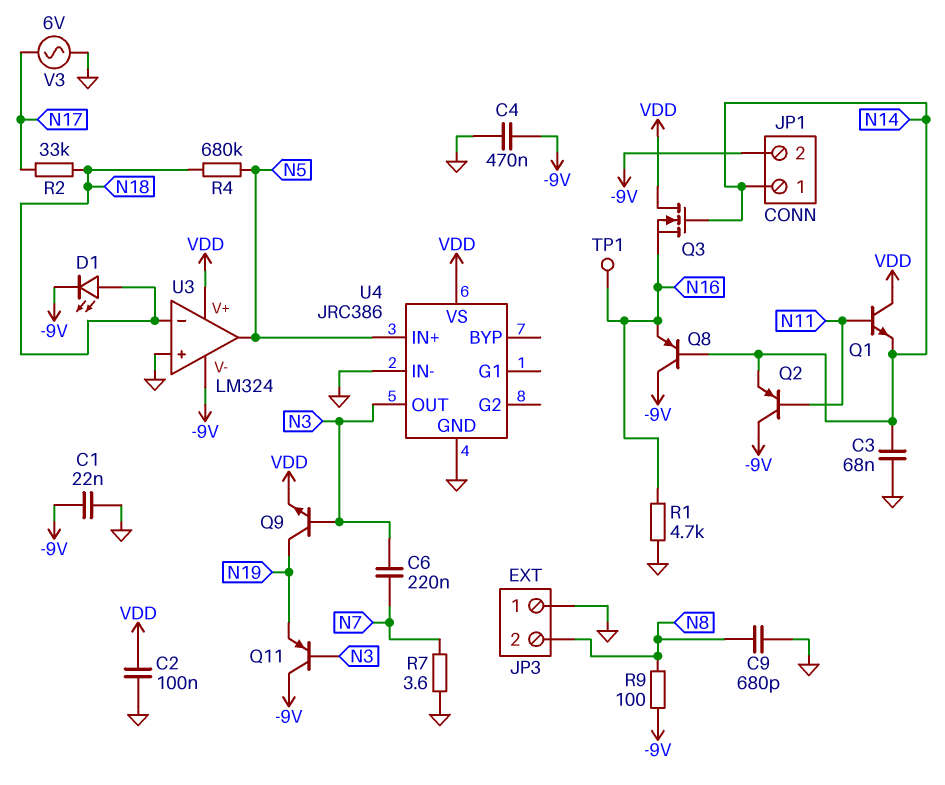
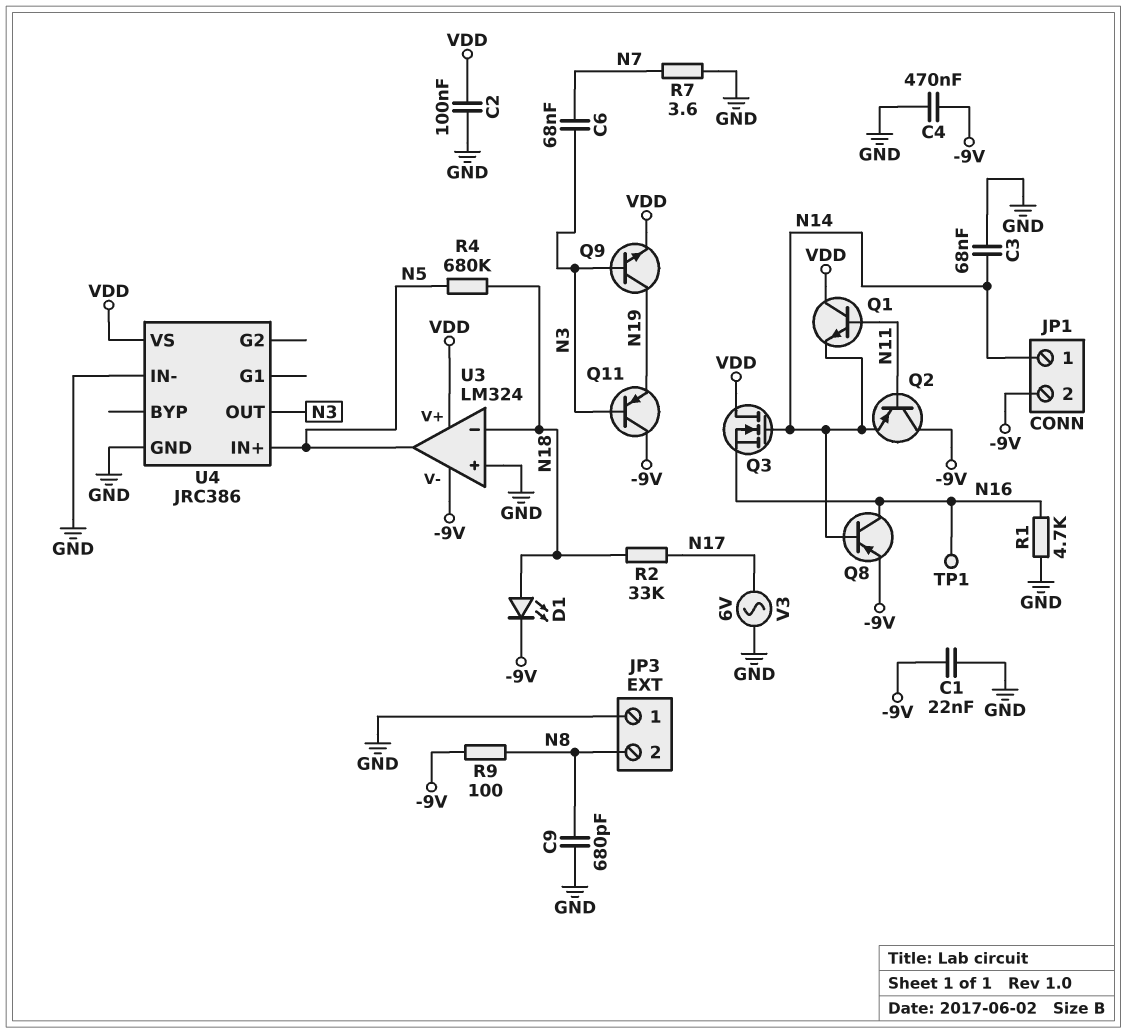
C6: 220nF (N3, N7) -> 68nF (N3, N7)
Q8: PNP (B N14, C -9V, E N16) -> PNP (B N14, C N16, E -9V)

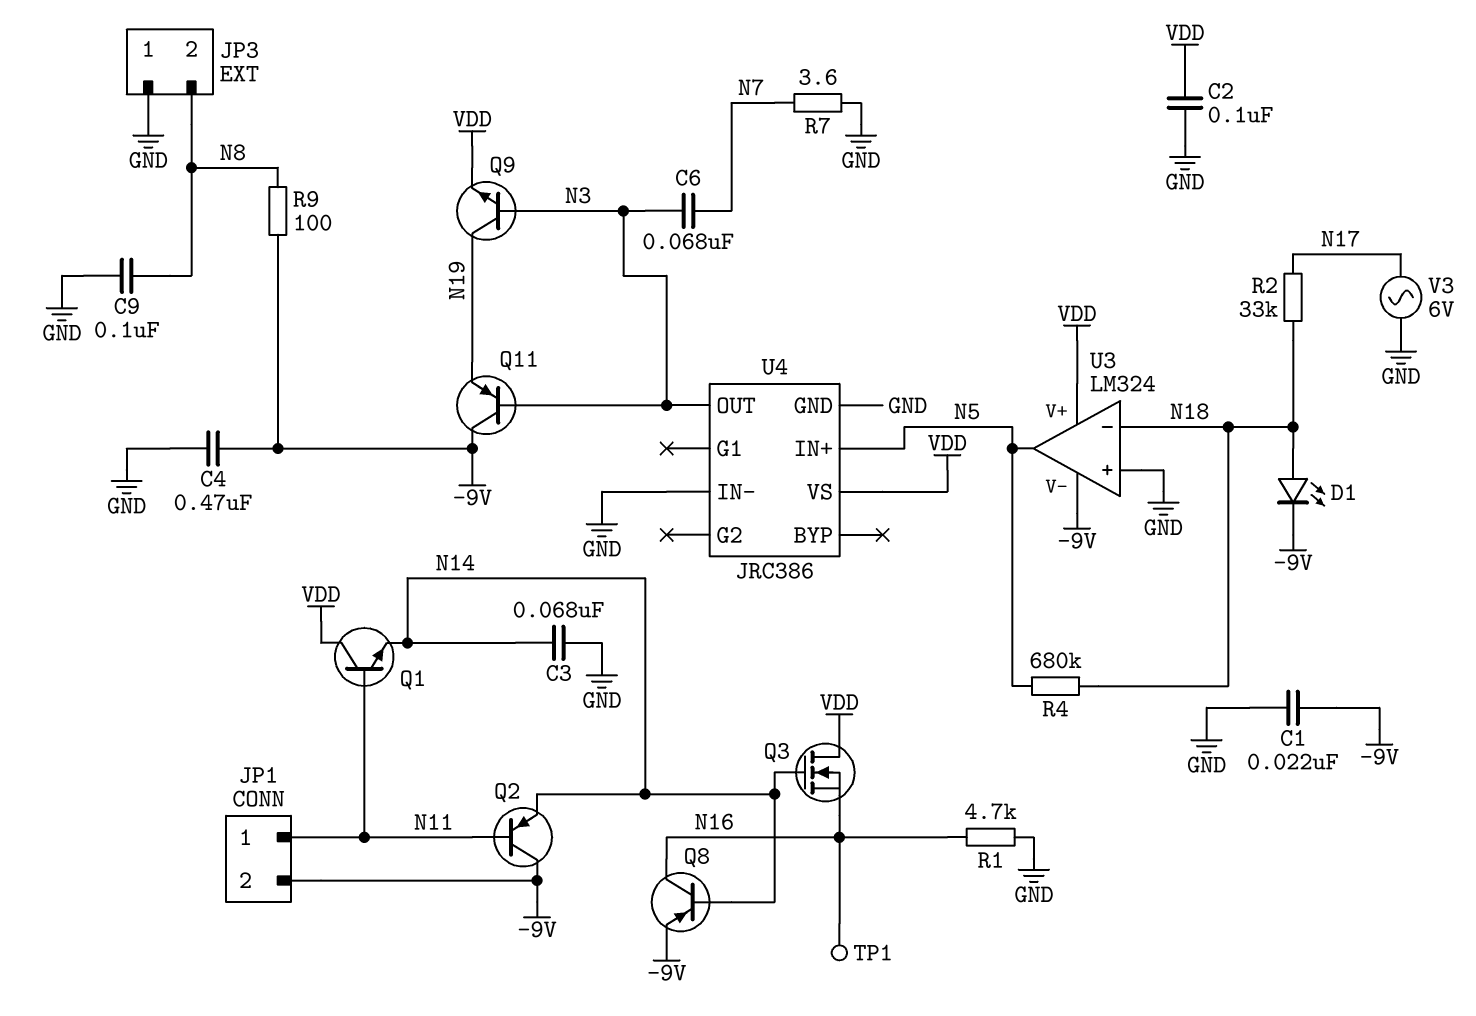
C9: 680pF (GND, N8) -> 100nF (GND, N8)
JP1 pin 1: N14 -> N11

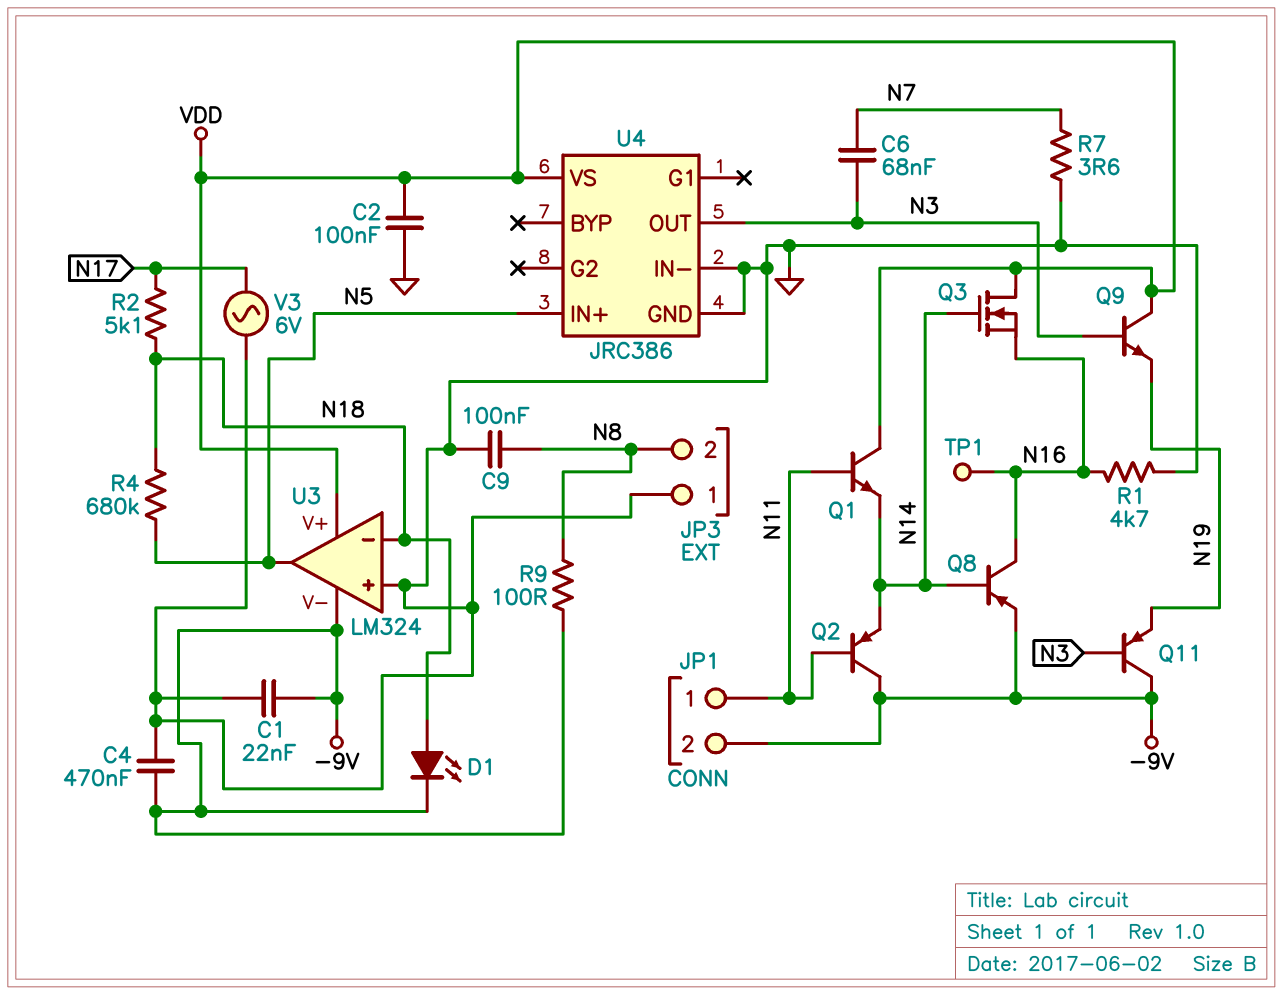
C3: 68nF (GND, N14) -> none
Q9: NPN (B N3, C N19, E VDD) -> NPN (B N3, C VDD, E N19)
R2: 33k (N17, N18) -> 5.1k (N17, N18)

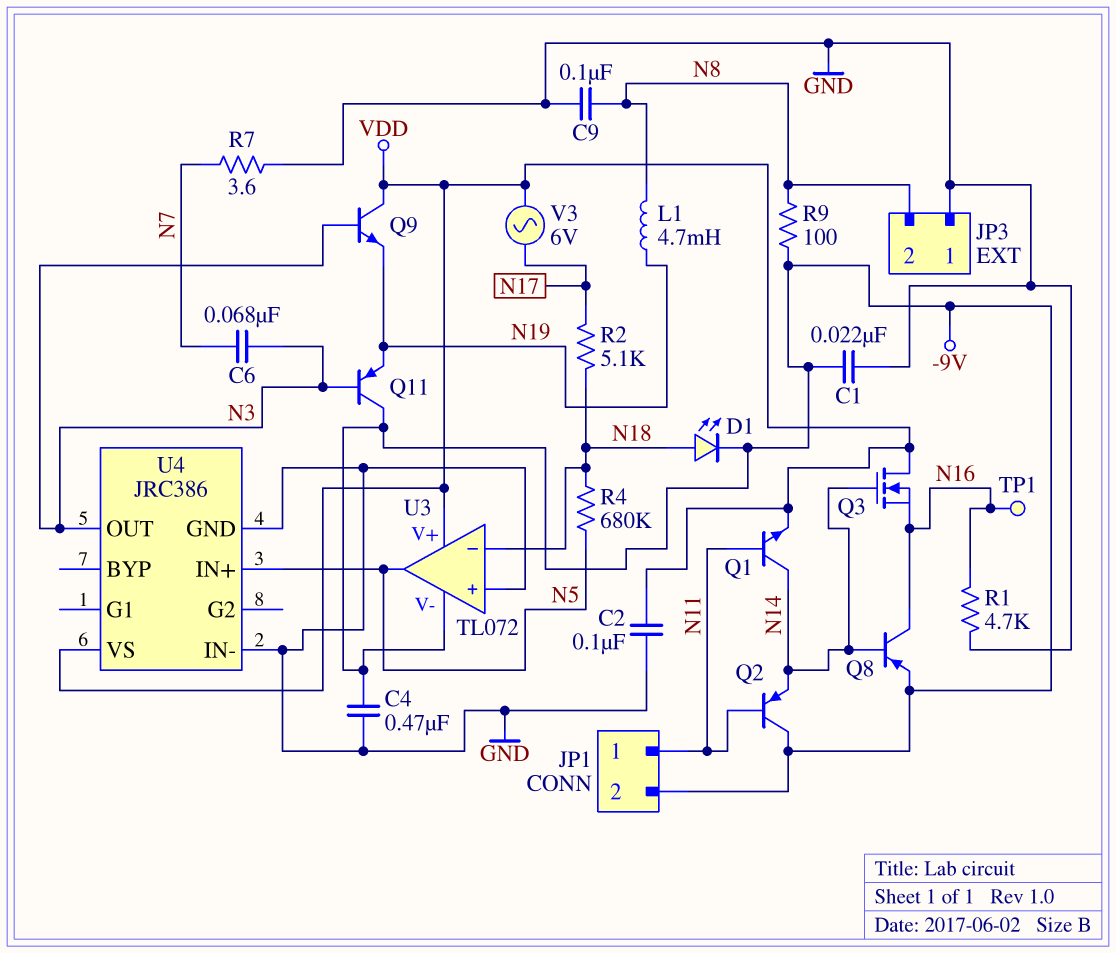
L1: none -> 4.7mH (N8, N19)
Q1: NPN (B N11, C VDD, E N14) -> NPN (B N11, C N14, E VDD)
U3: LM324 -> TL072
V3: AC 6V (GND, N17) -> AC 6V (N17, VDD)

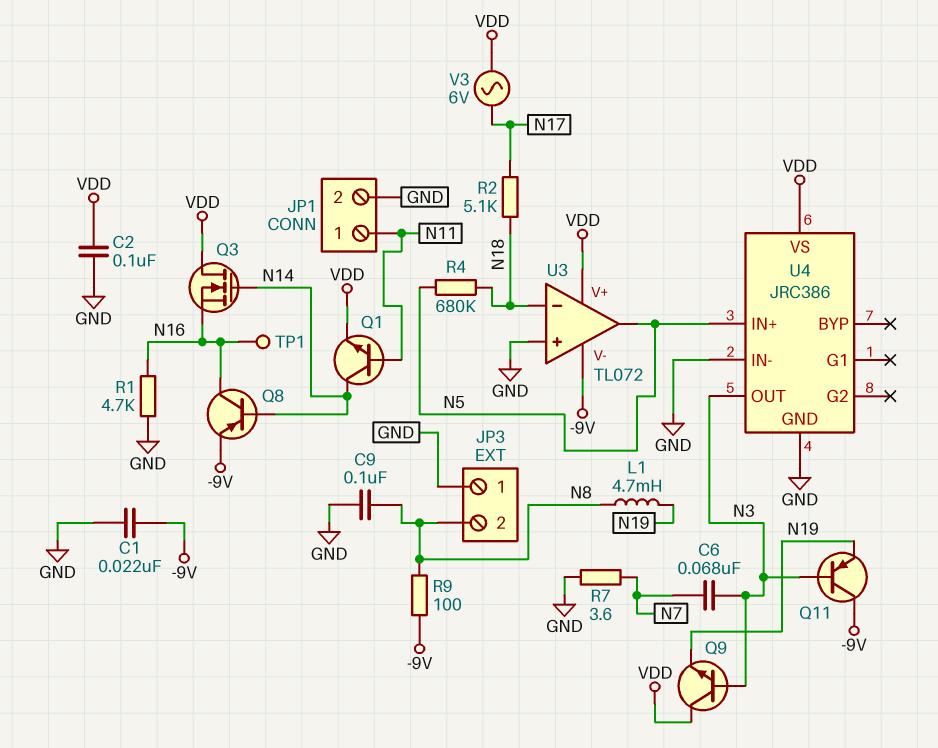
C4: 470nF (-9V, GND) -> none
D1: LED (A N18, K -9V) -> none
JP1 pin 2: -9V -> GND
Q2: PNP (B N11, C -9V, E N14) -> none

